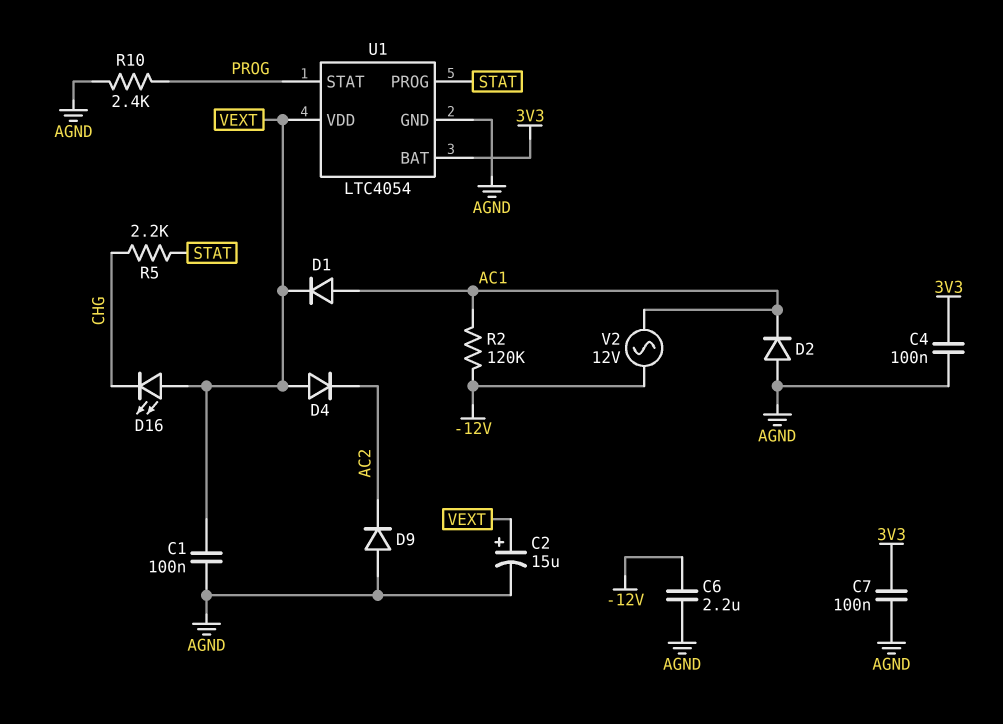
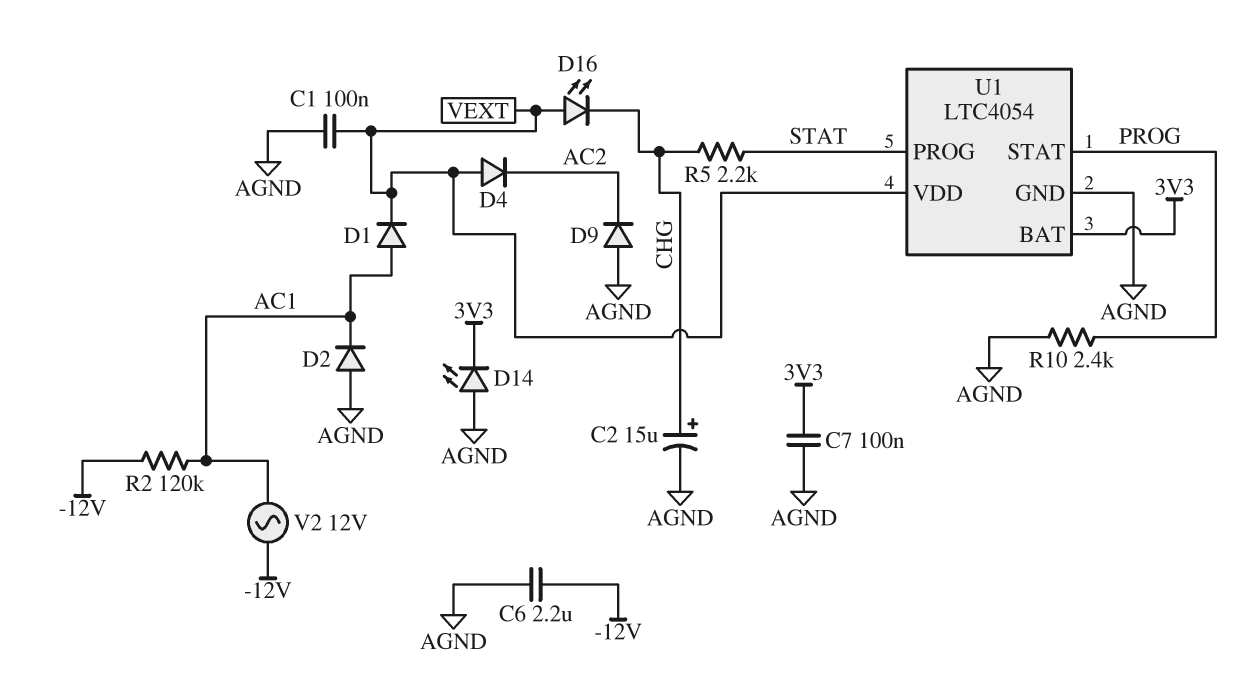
C2: 15uF (plus VEXT, minus AGND) -> 15uF (plus CHG, minus AGND)
C4: 100nF (3V3, AGND) -> none
D14: none -> LED (A AGND, K 3V3)

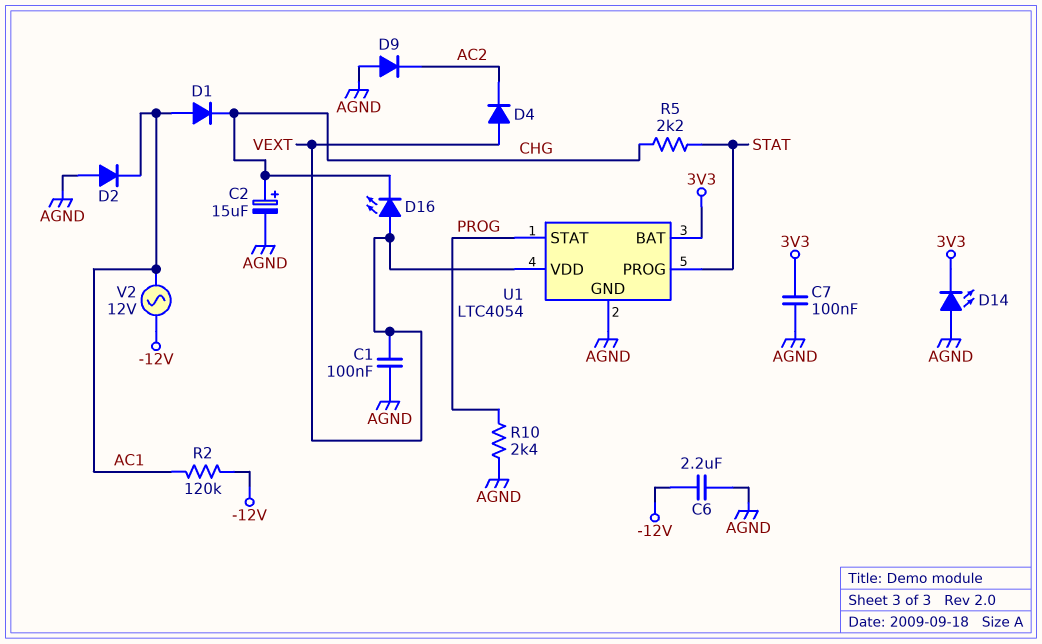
D1: diode (A AC1, K VEXT) -> diode (A AC1, K CHG)

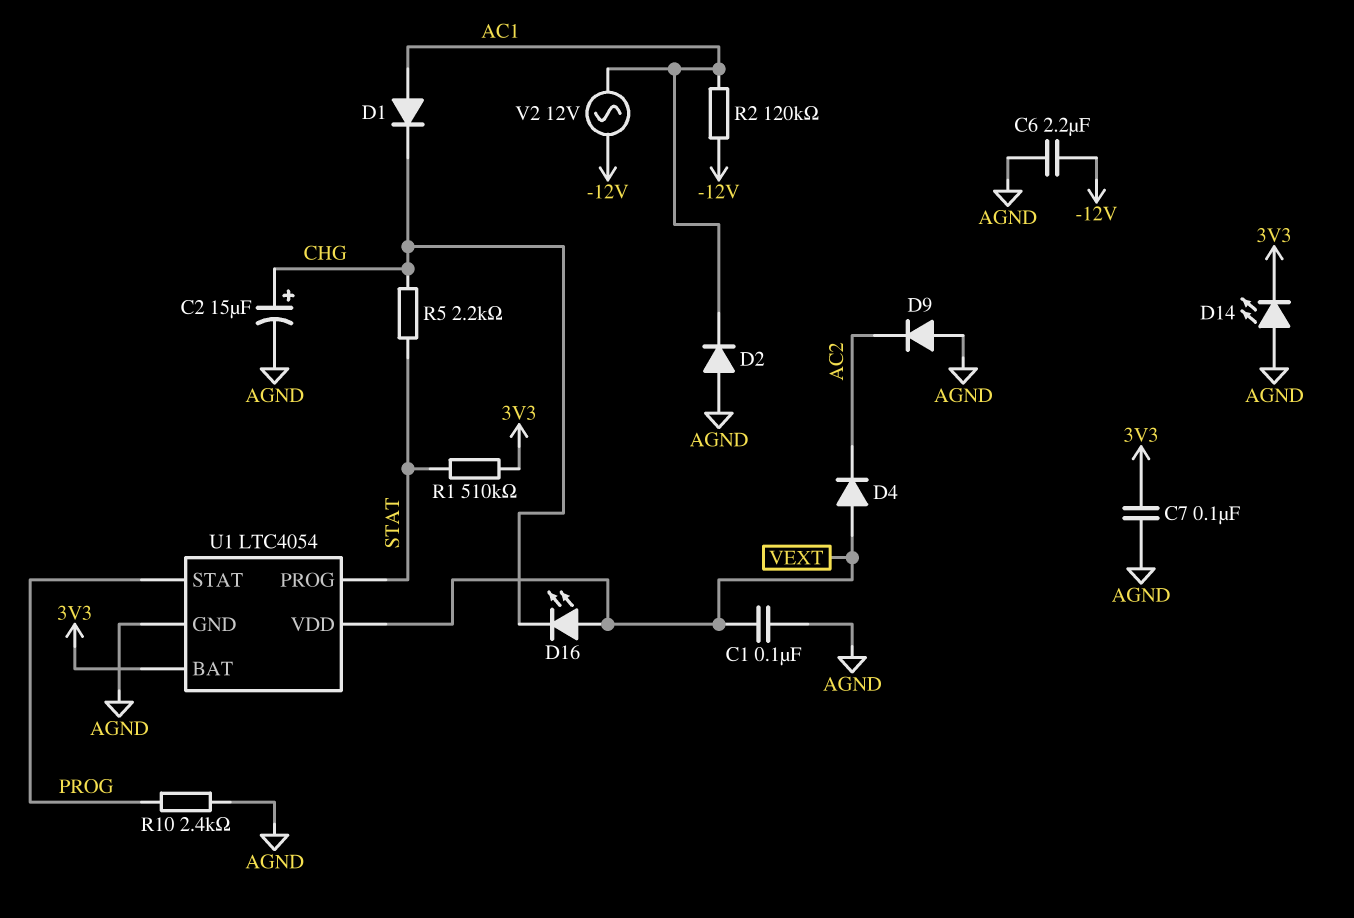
R1: none -> 510k (3V3, STAT)

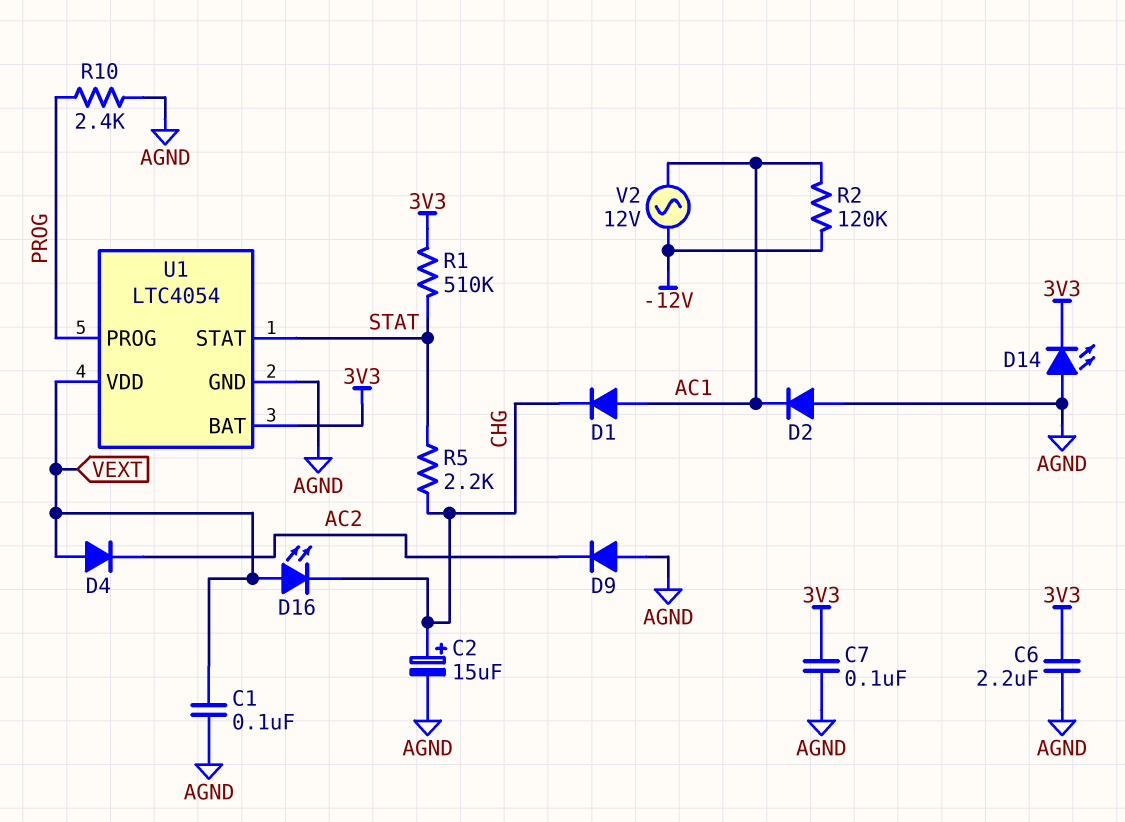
C6: 2.2uF (-12V, AGND) -> 2.2uF (3V3, AGND)
U1 pin PROG: STAT -> PROG
U1 pin STAT: PROG -> STAT

